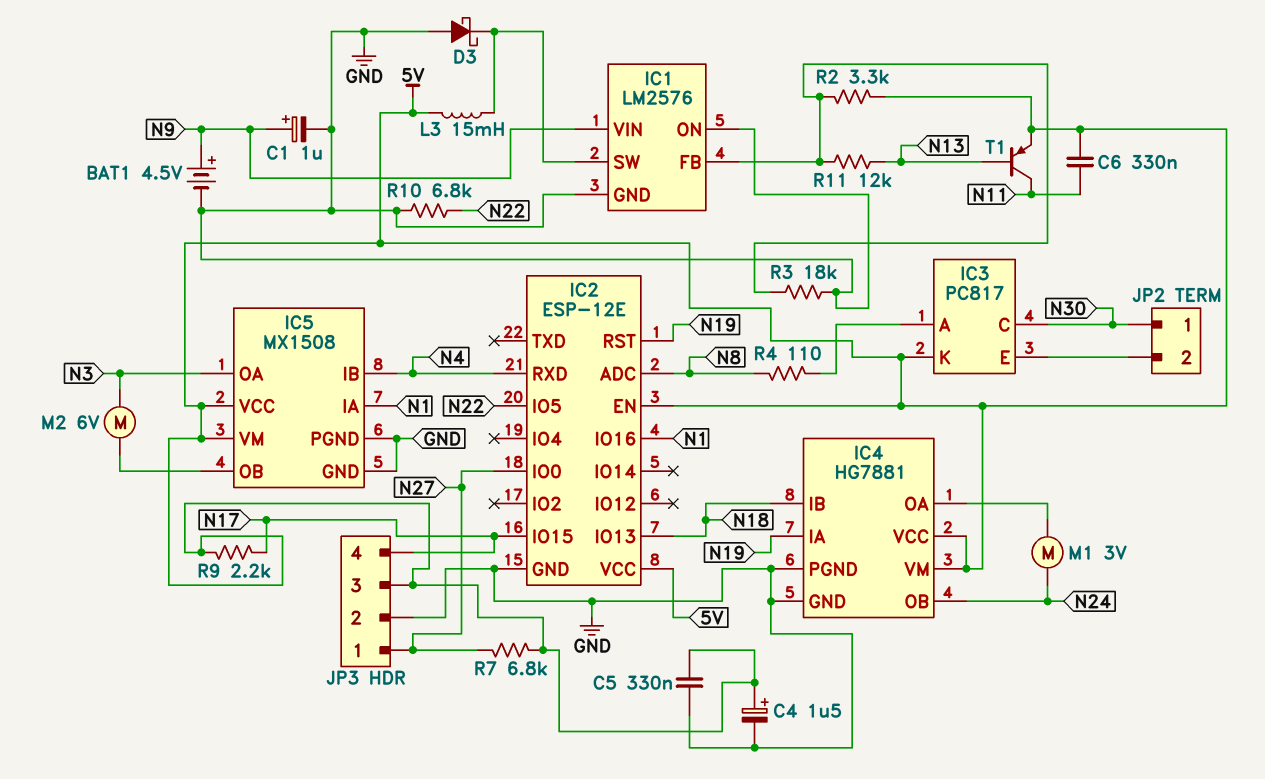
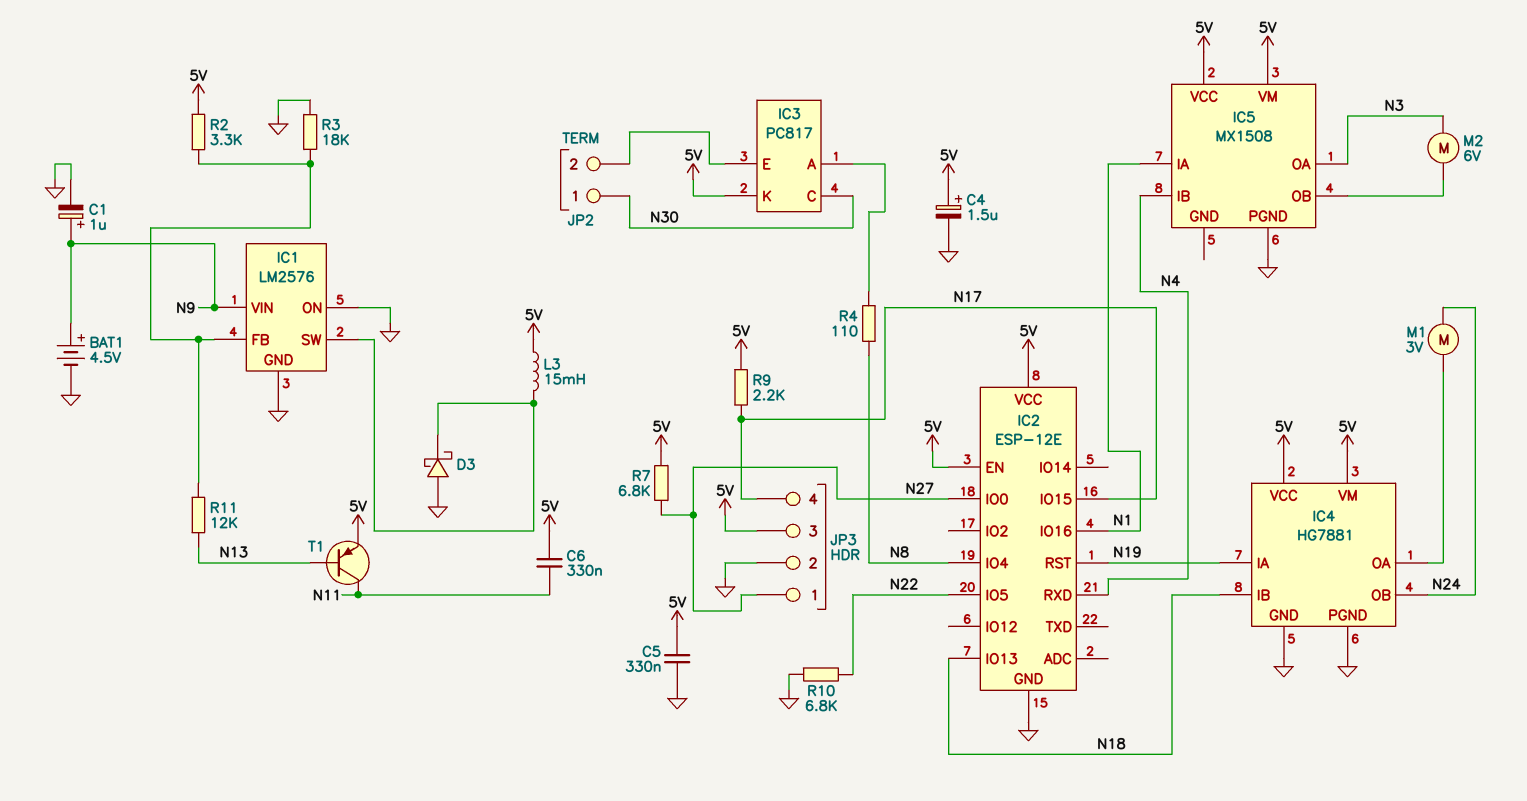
IC2 pin ADC: N8 -> none
IC2 pin IO4: none -> N8
IC5 pin GND: GND -> none

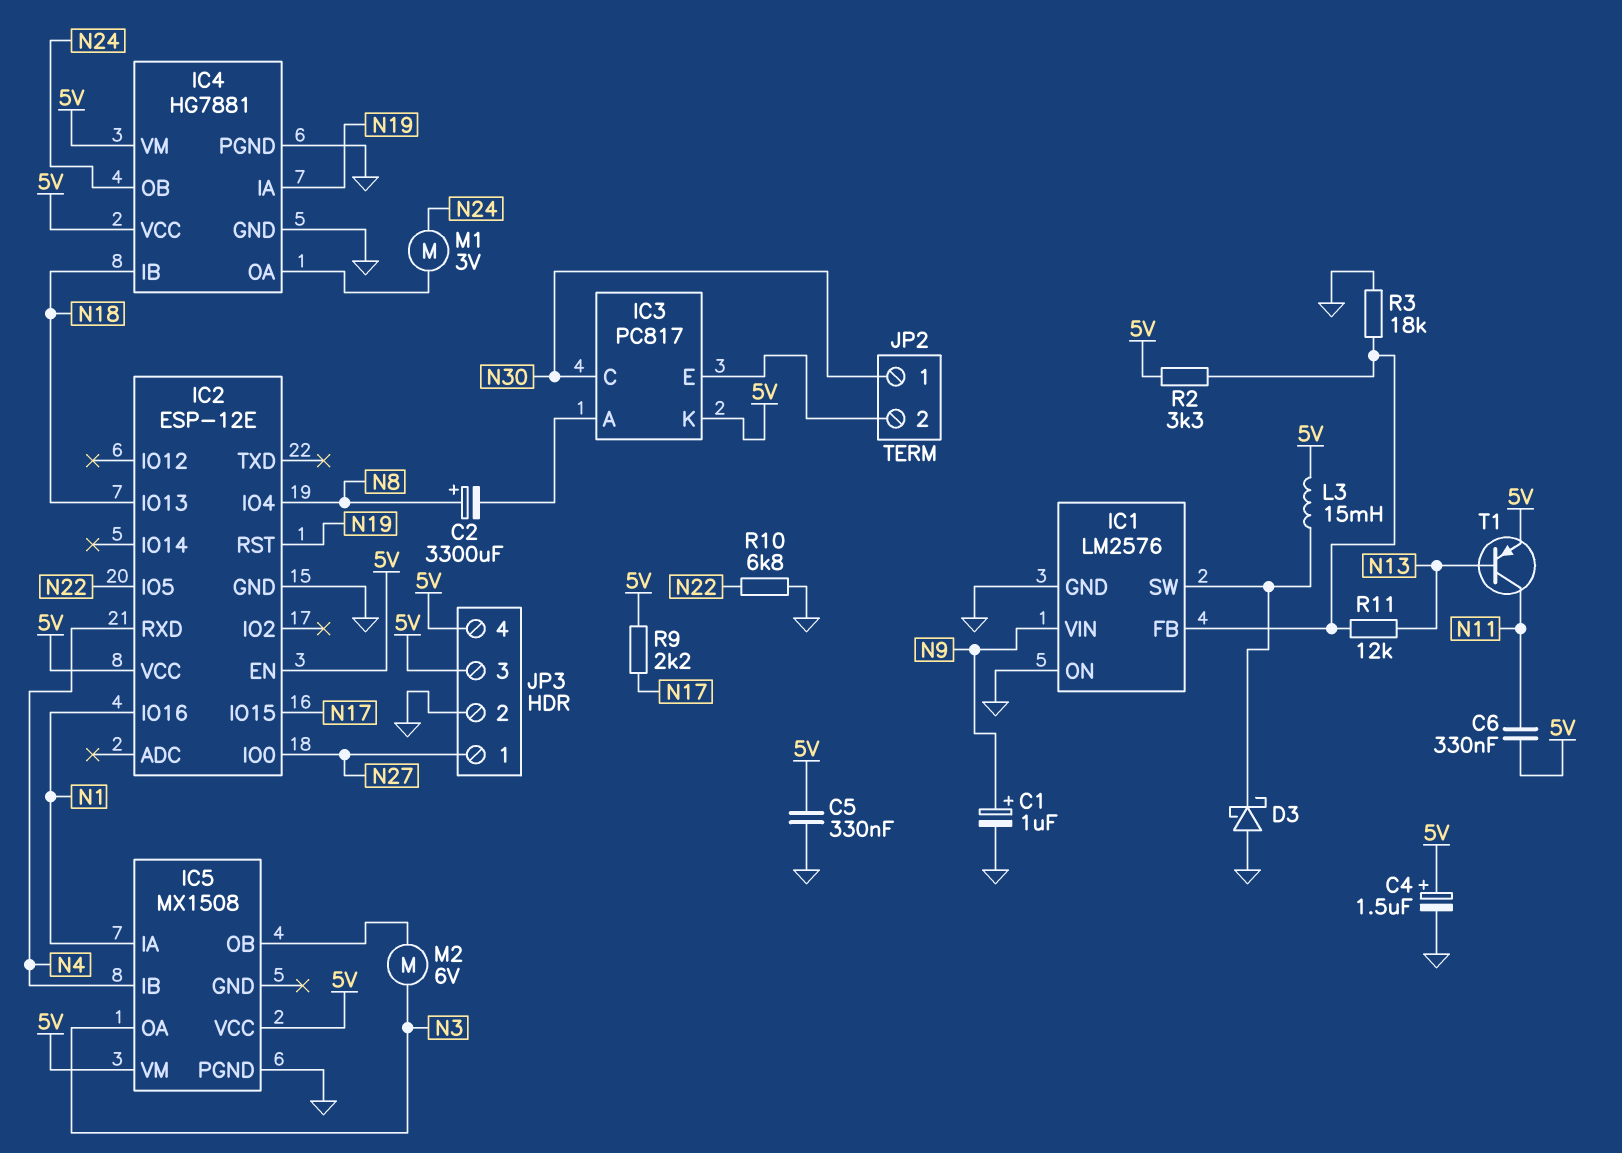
BAT1: 4.5V (plus N9, minus GND) -> none
C2: none -> 3300uF (plus N8, minus IC3/A)
JP3 pin 4: N17 -> 5V
R4: 110 (IC3/A, N8) -> none
R7: 6.8k (5V, N27) -> none

